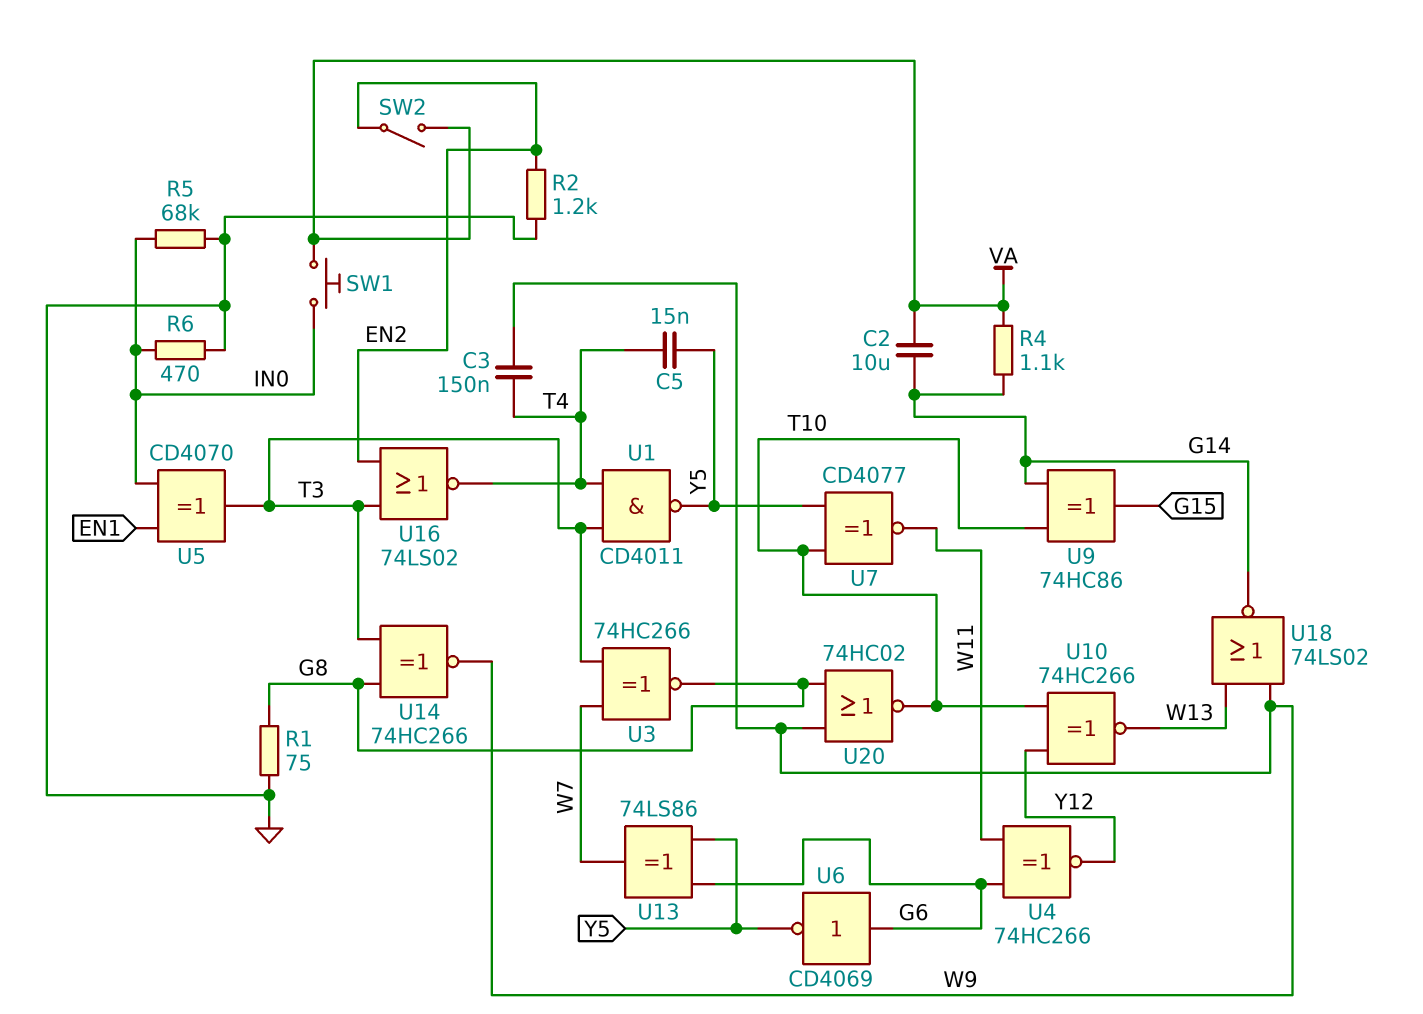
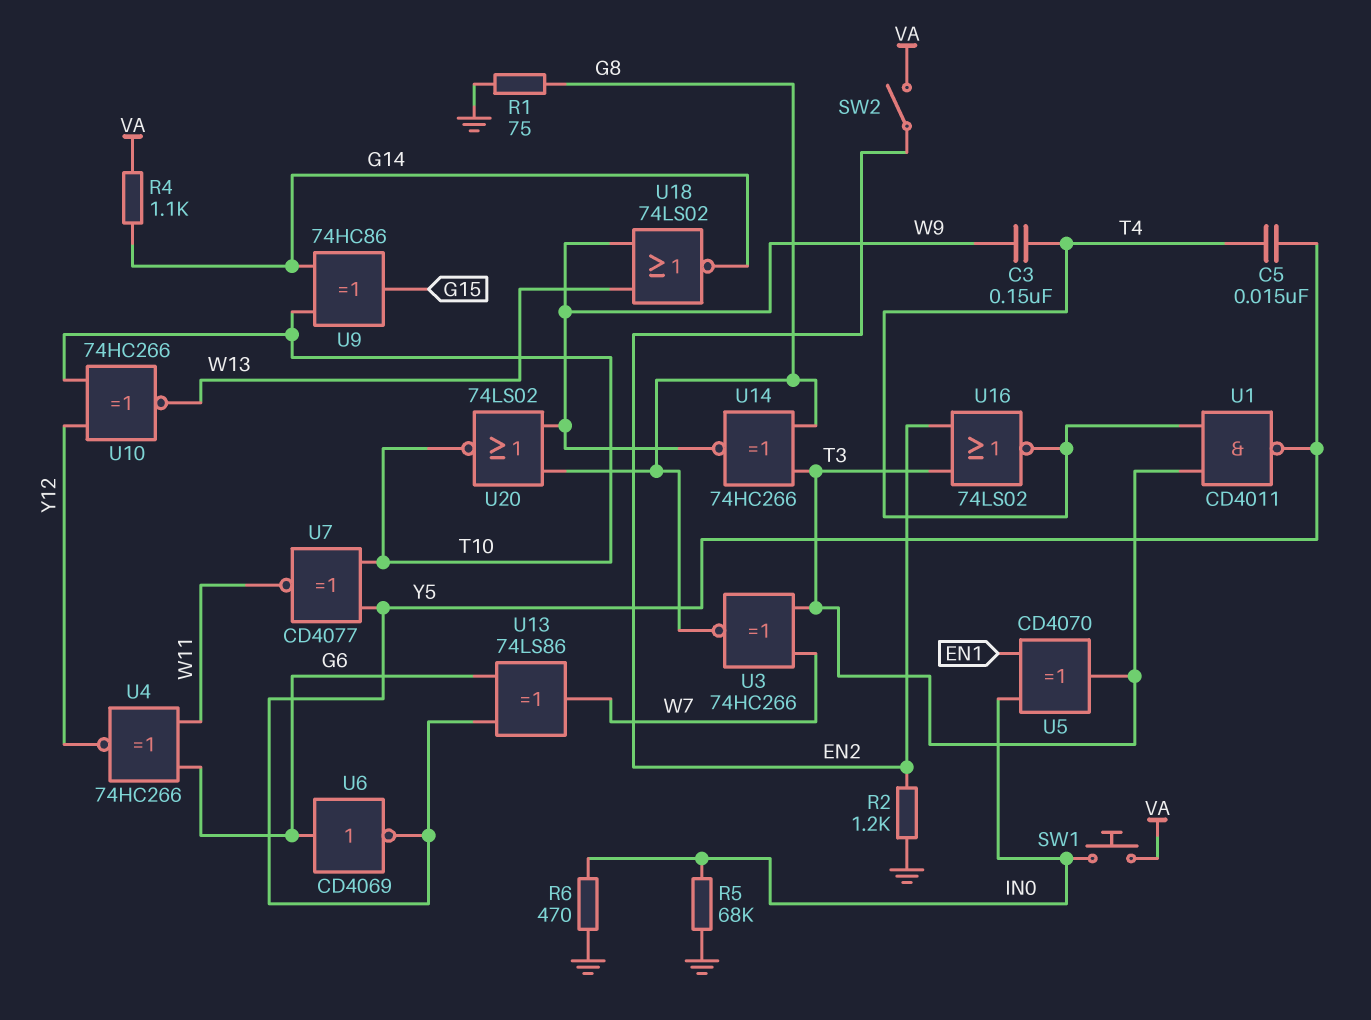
C2: 10uF (G14, VA) -> none
U20: NOR 74HC02 (in G8, in W9, out T10) -> NOR 74LS02 (in G8, in W9, out T10)

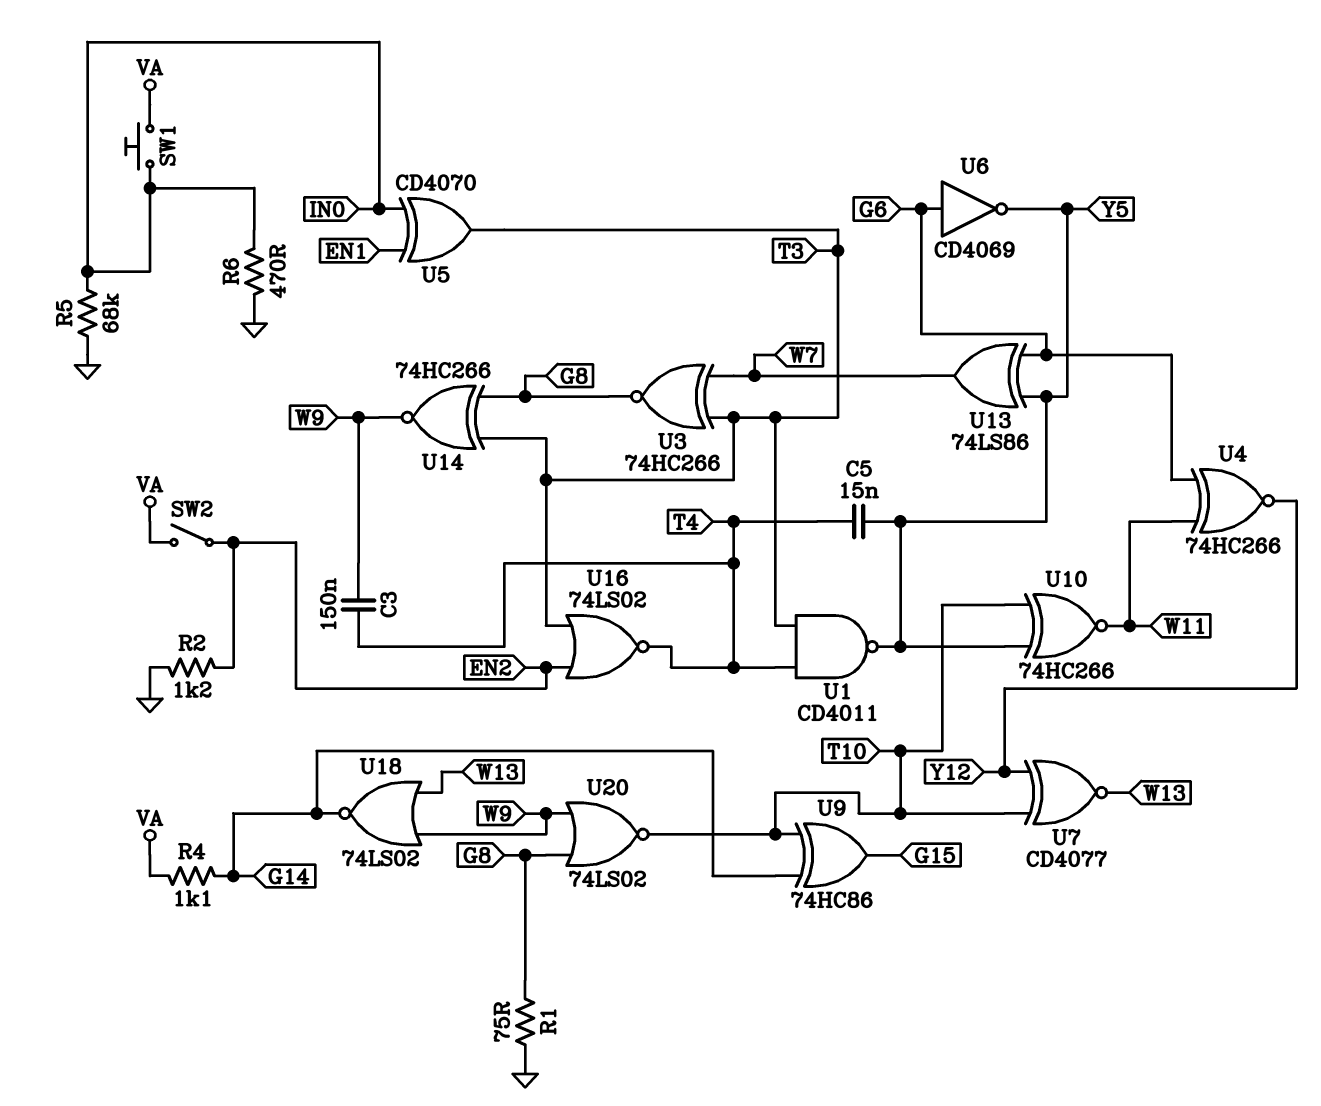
U7: XNOR CD4077 (in T10, in Y5, out W11) -> XNOR CD4077 (in T10, in Y12, out W13)
U10: XNOR 74HC266 (in T10, in Y12, out W13) -> XNOR 74HC266 (in T10, in Y5, out W11)

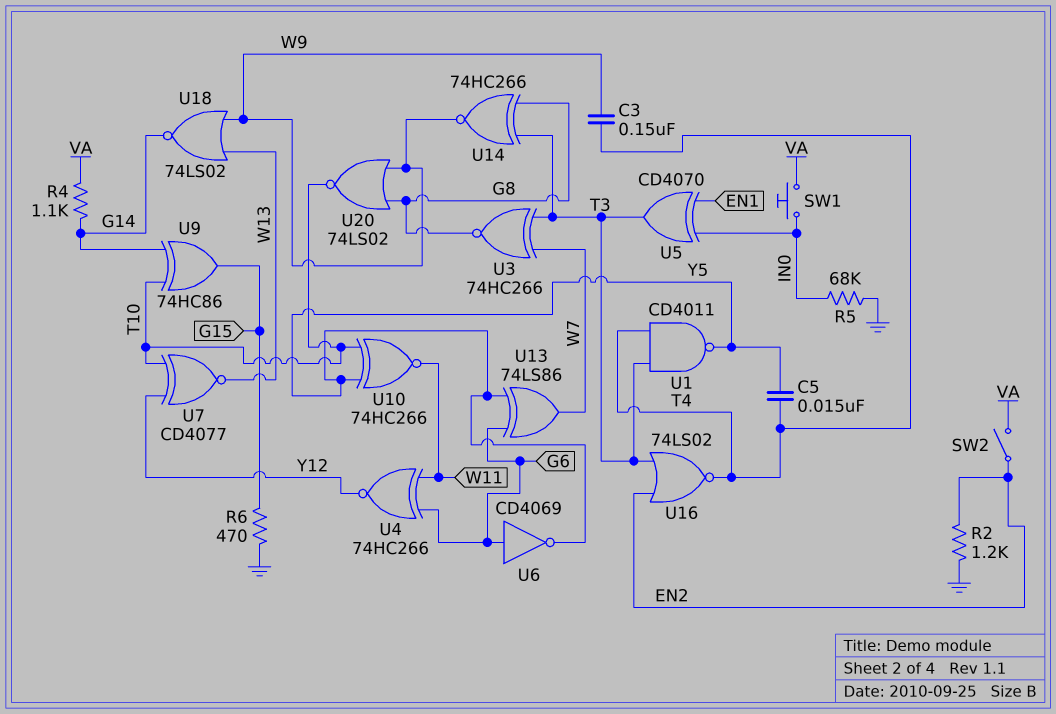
R1: 75 (G8, GND) -> none
R6: 470 (GND, IN0) -> 470 (G15, GND)

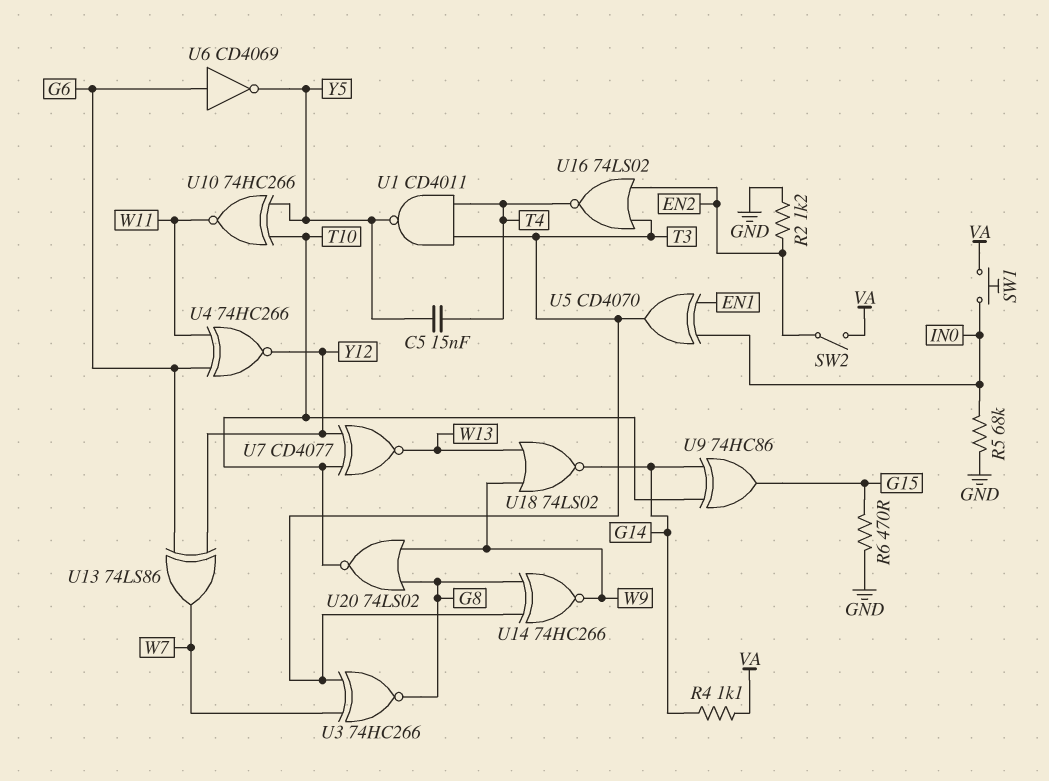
C3: 150nF (T4, W9) -> none
U13: XOR 74LS86 (in G6, in Y5, out W7) -> XOR 74LS86 (in G6, in Y12, out W7)

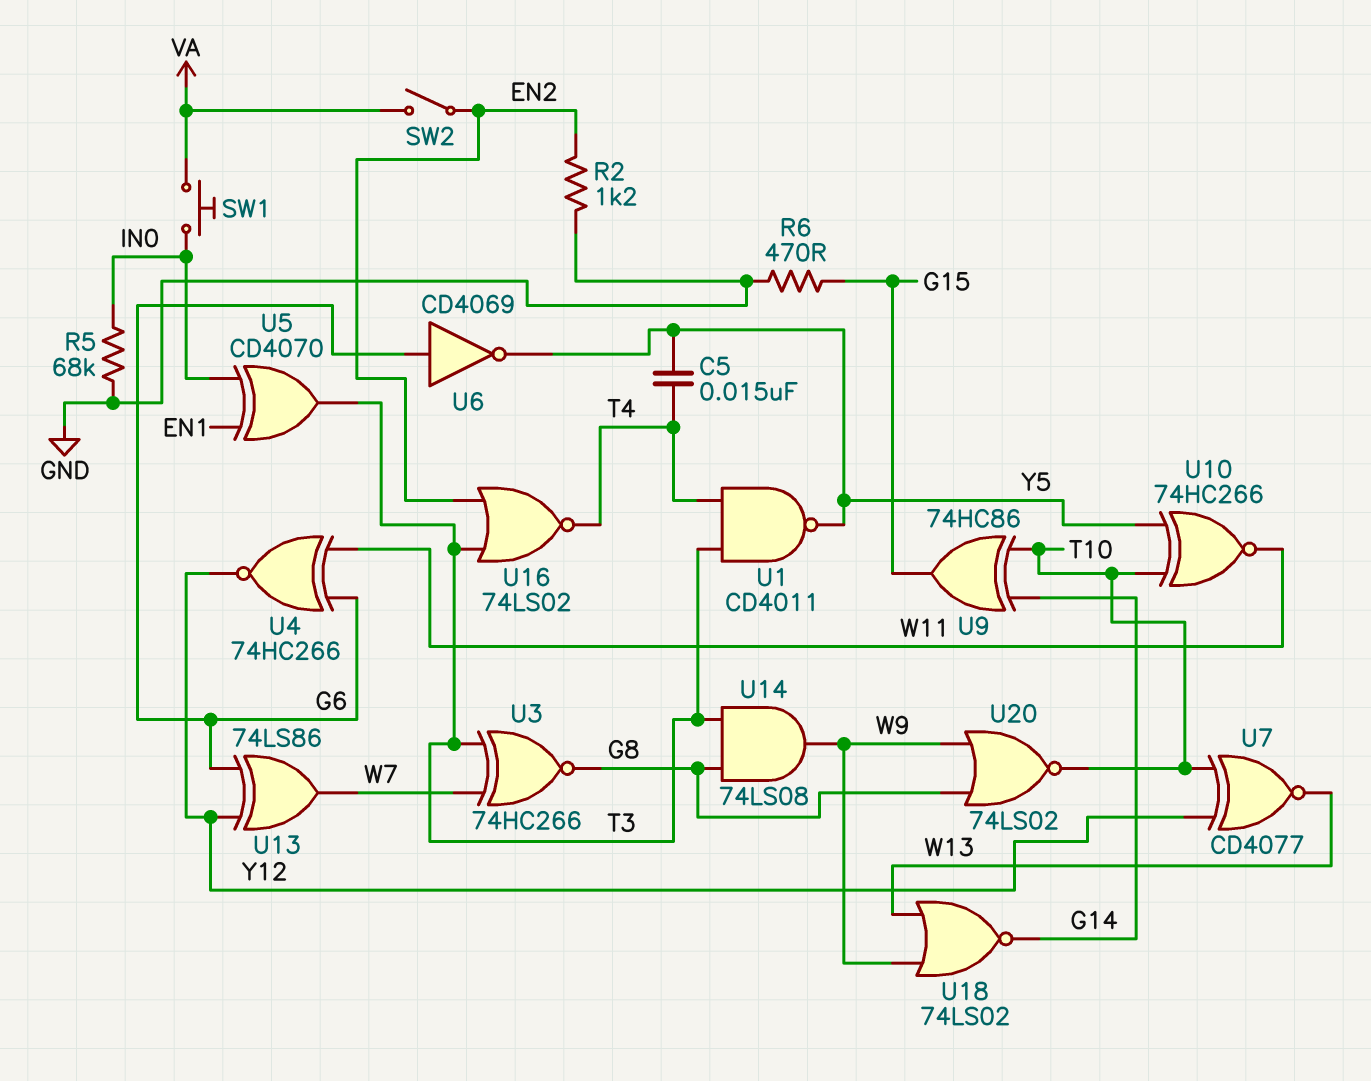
R4: 1.1k (G14, VA) -> none
U14: XNOR 74HC266 (in G8, in T3, out W9) -> AND 74LS08 (in G8, in T3, out W9)

